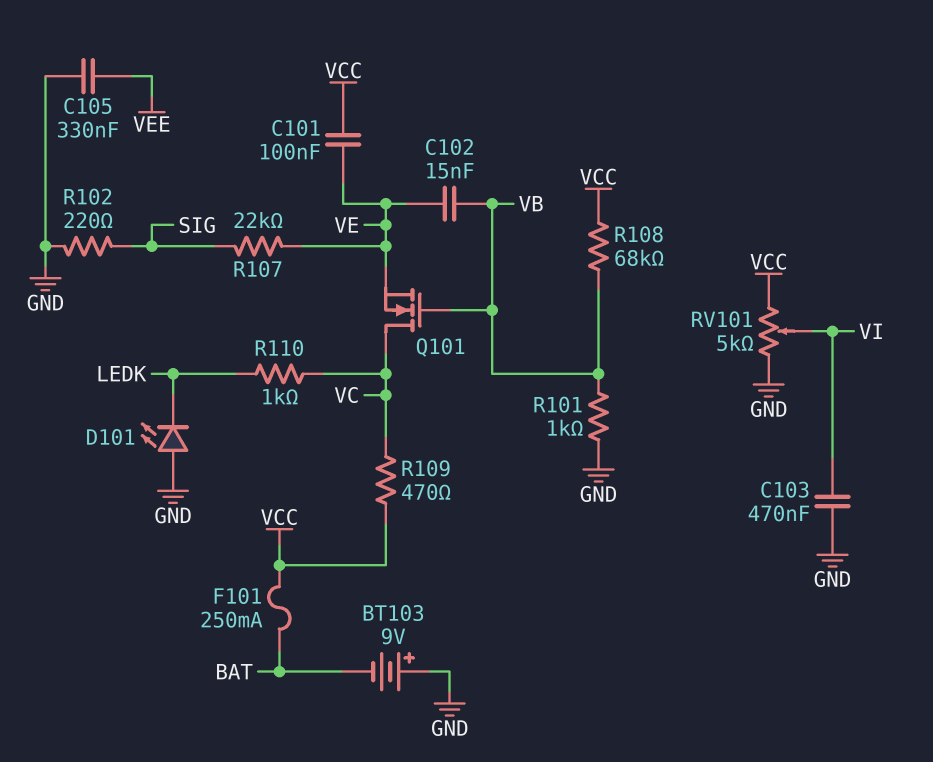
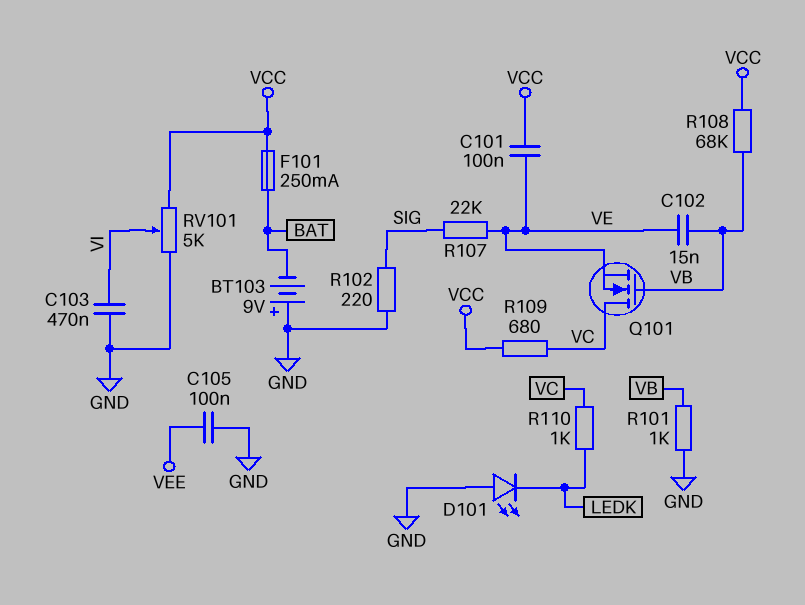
C105: 330nF (GND, VEE) -> 100nF (GND, VEE)
R109: 470 (VC, VCC) -> 680 (VC, VCC)

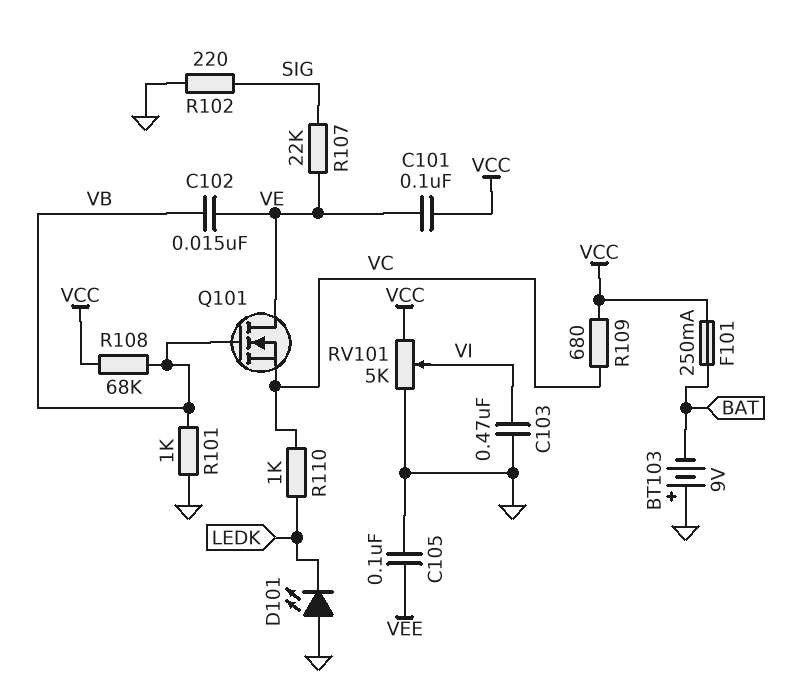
Q101: NMOS (G VB, D VC, S VE) -> NMOS (G VB, D VE, S VC)

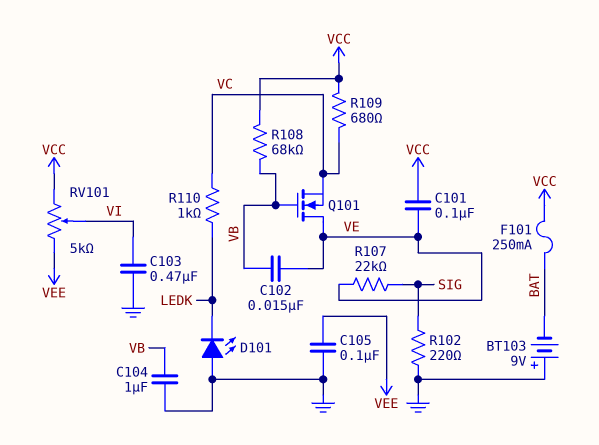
C104: none -> 1uF (GND, VB)
R101: 1k (GND, VB) -> none
RV101: 5k (GND, VCC, wiper VI) -> 5k (VCC, VEE, wiper VI)

